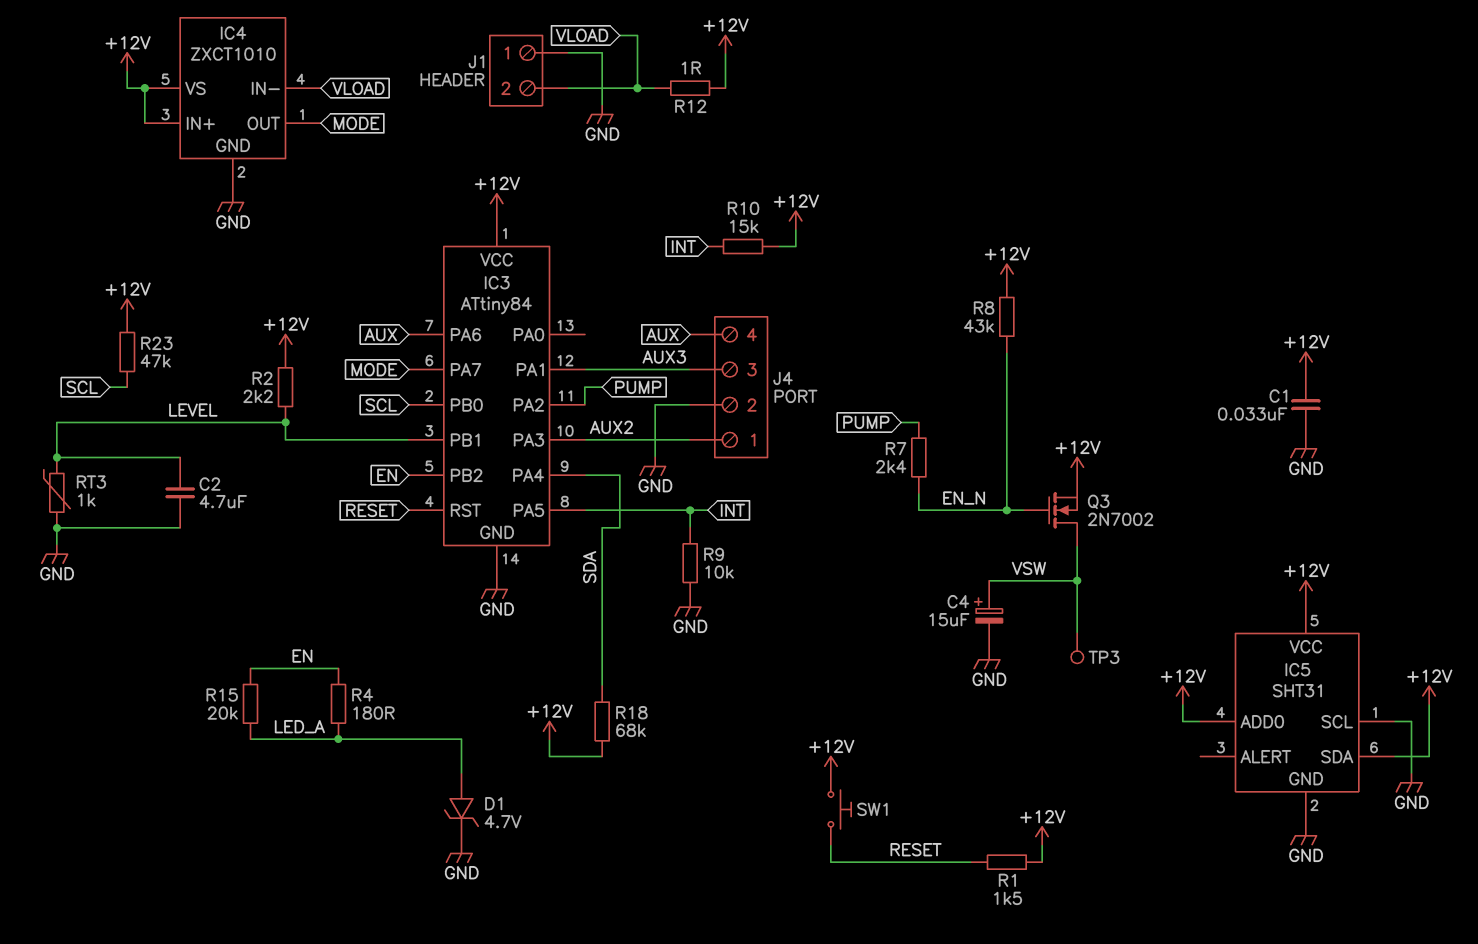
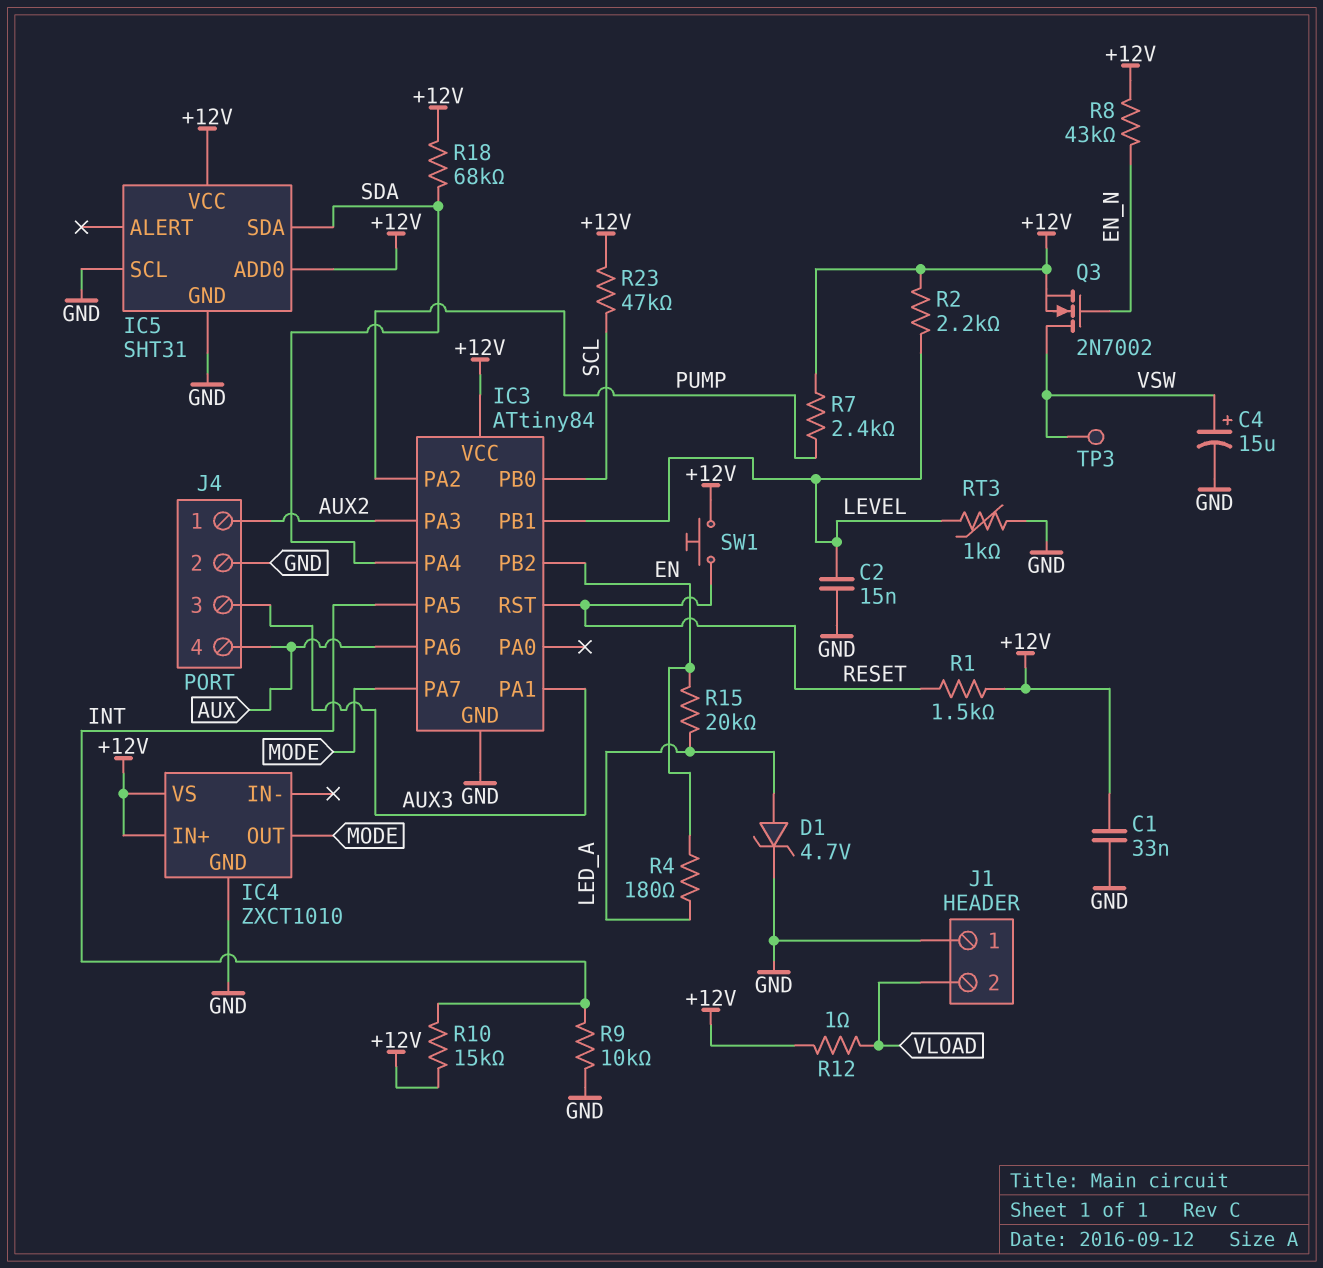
C2: 4.7uF (GND, LEVEL) -> 15nF (GND, LEVEL)
IC4 pin IN-: VLOAD -> none
IC5 pin SDA: +12V -> SDA
R7: 2.4k (EN_N, PUMP) -> 2.4k (+12V, PUMP)

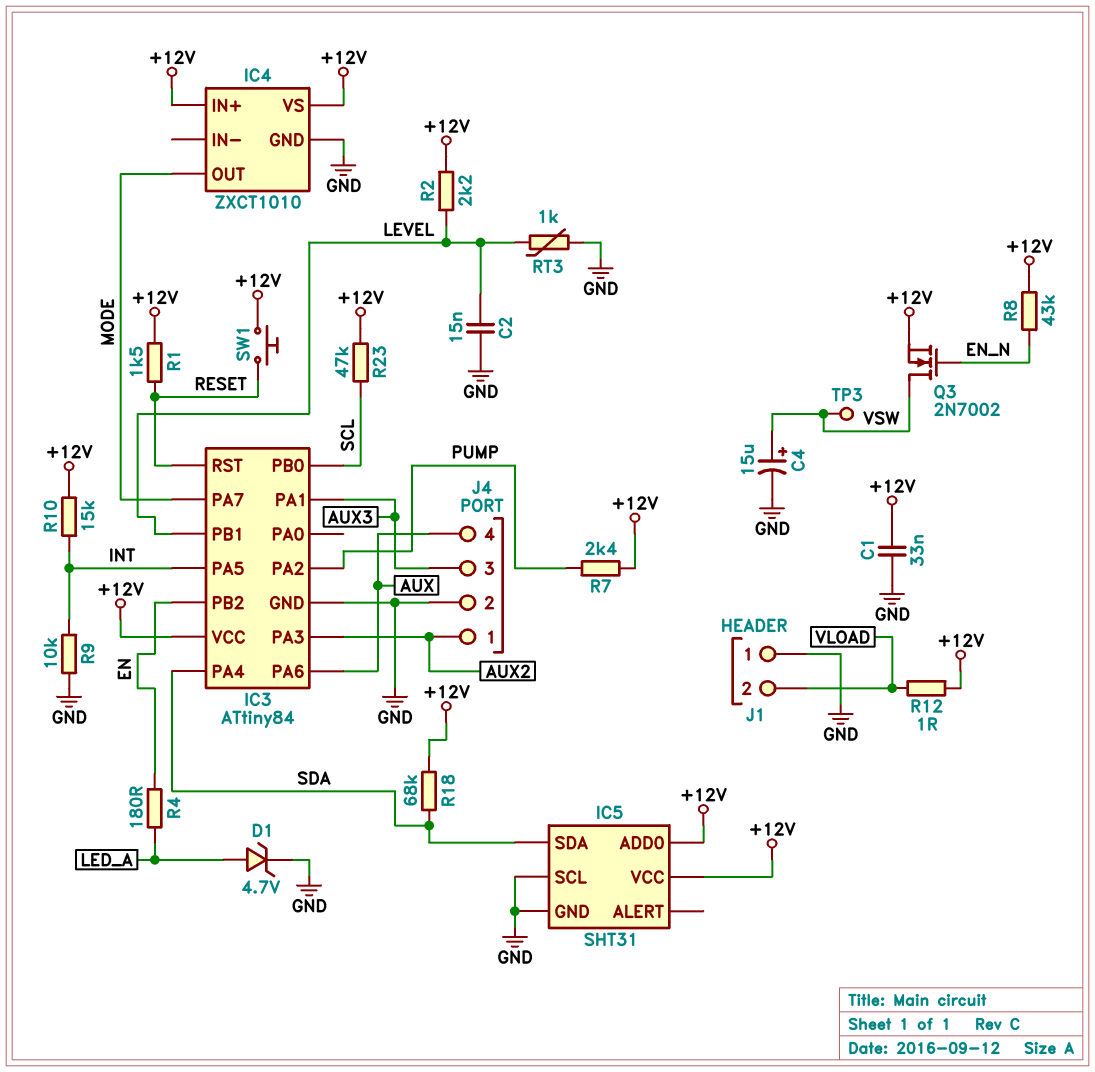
R15: 20k (EN, LED_A) -> none

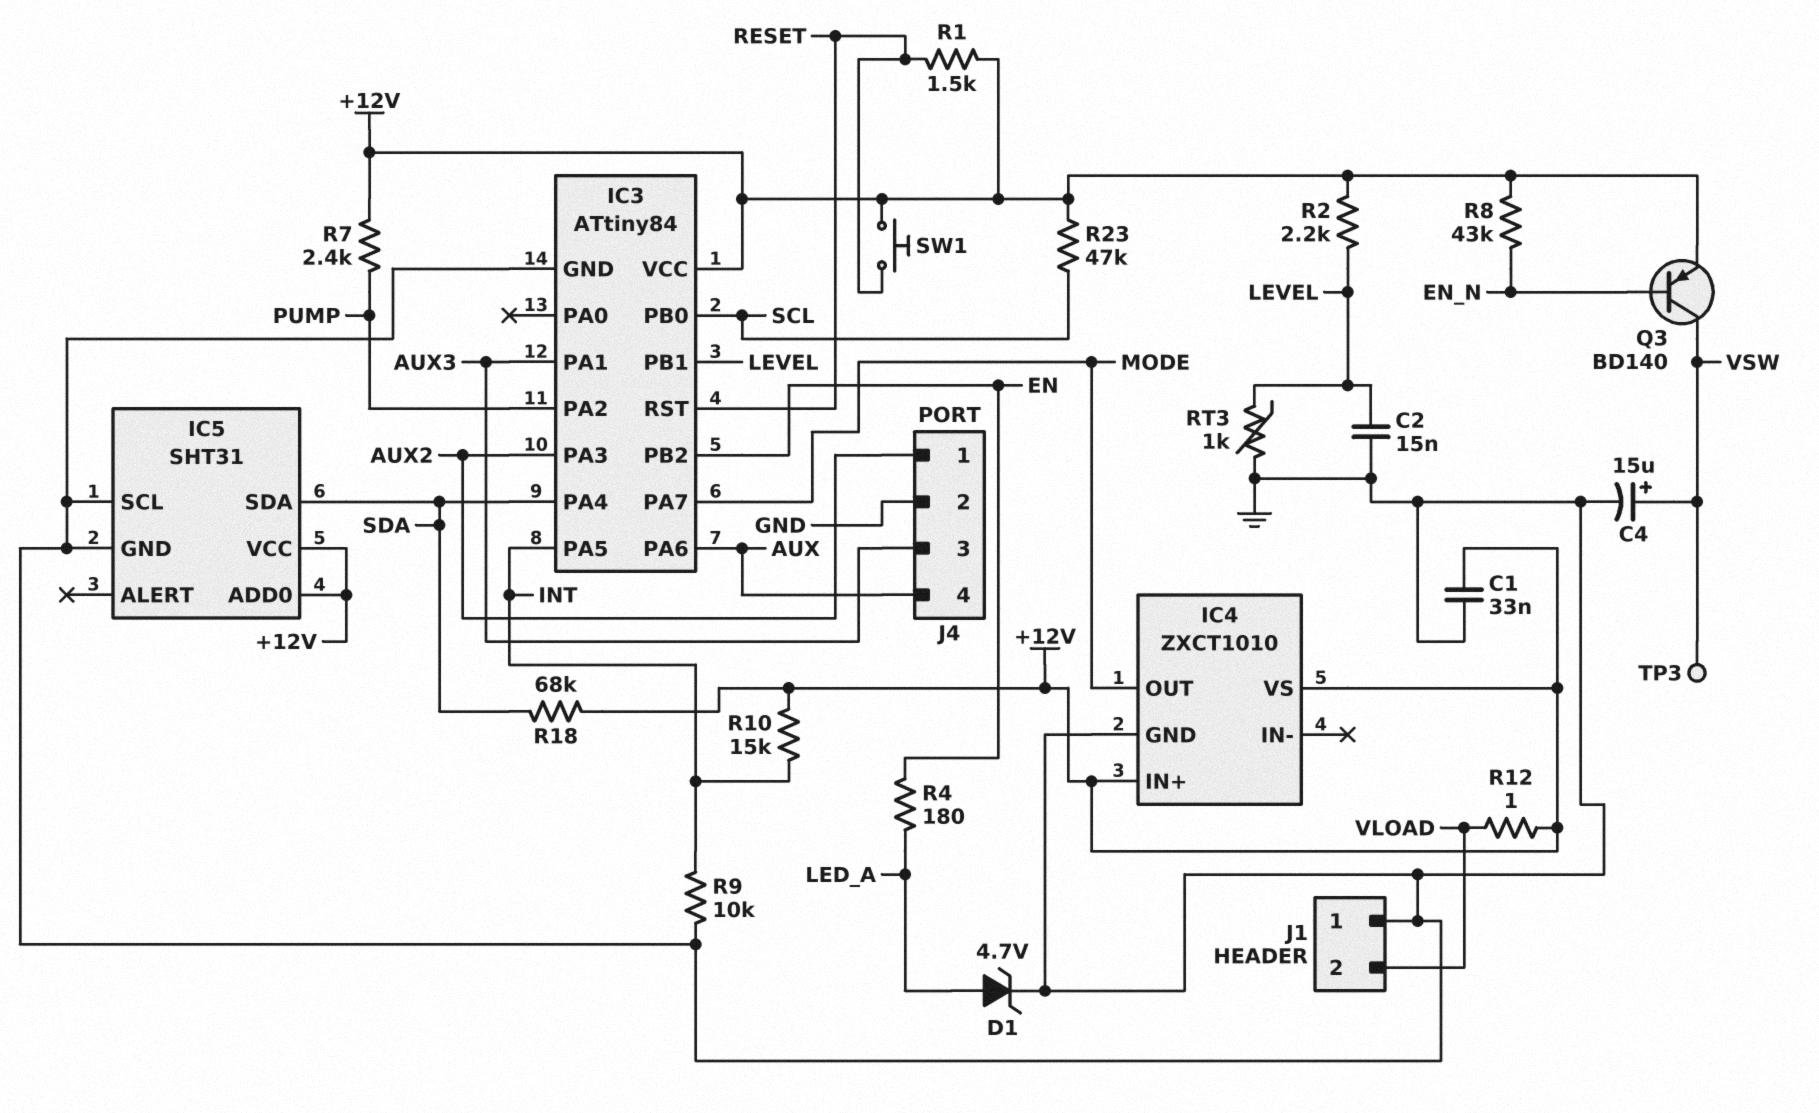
Q3: NMOS 2N7002 (G EN_N, D VSW, S +12V) -> PNP BD140 (B EN_N, C VSW, E +12V)

